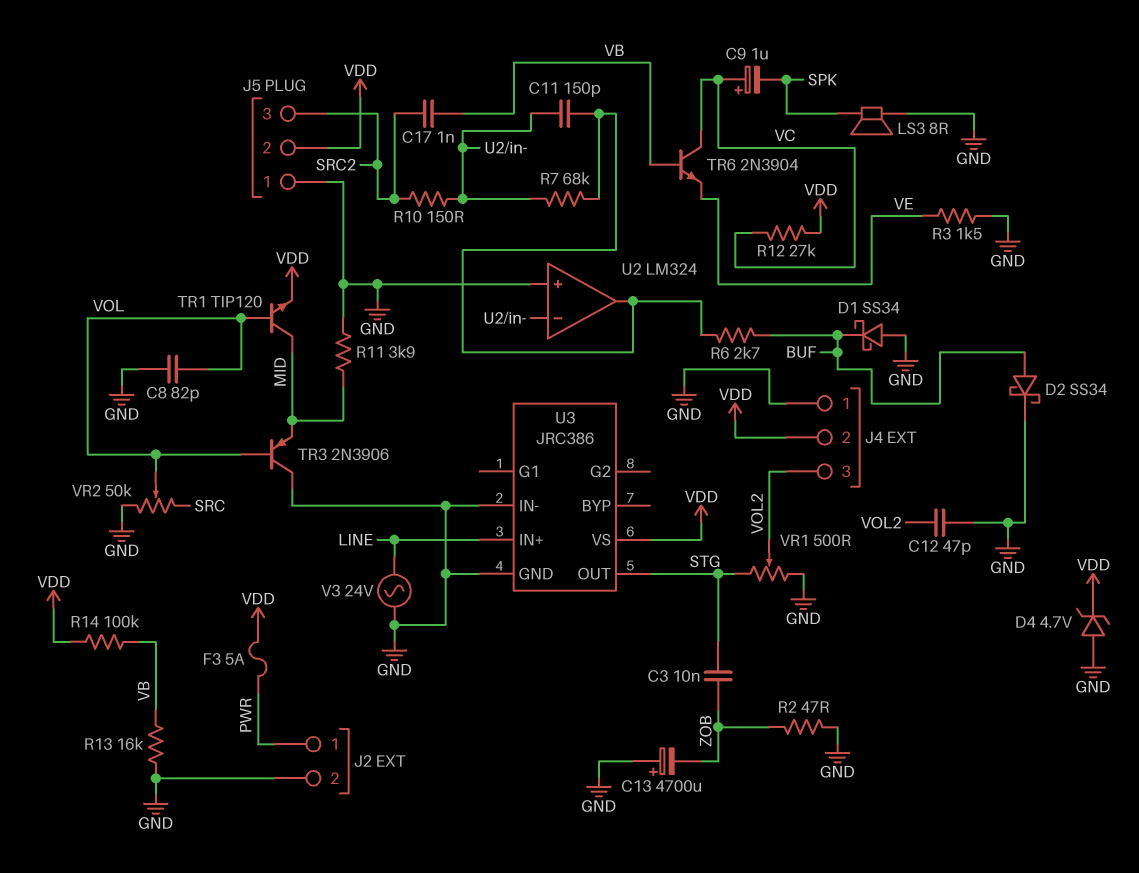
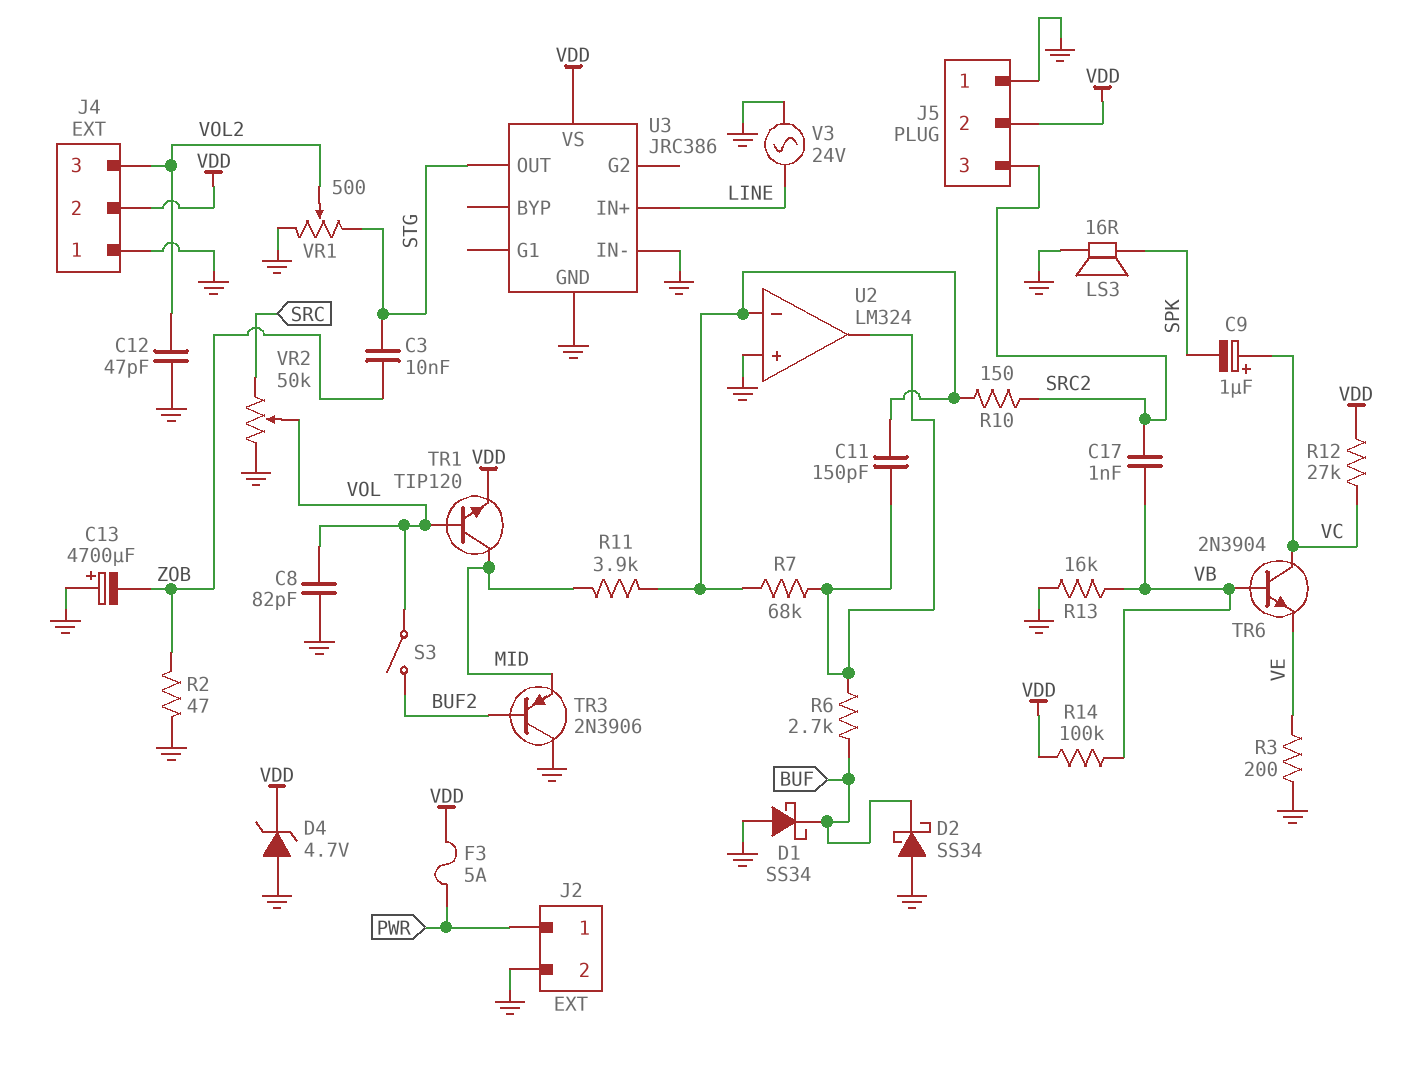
D2: schottky SS34 (A BUF, K GND) -> schottky SS34 (A GND, K BUF)
LS3: speaker 8R (GND, SPK) -> speaker 16R (GND, SPK)
R3: 1.5k (GND, VE) -> 200 (GND, VE)
R11: 3.9k (GND, MID) -> 3.9k (MID, U2/in-)
S3: none -> switch (BUF2, VOL)
TR3: PNP 2N3906 (B VOL, C GND, E MID) -> PNP 2N3906 (B BUF2, C GND, E MID)

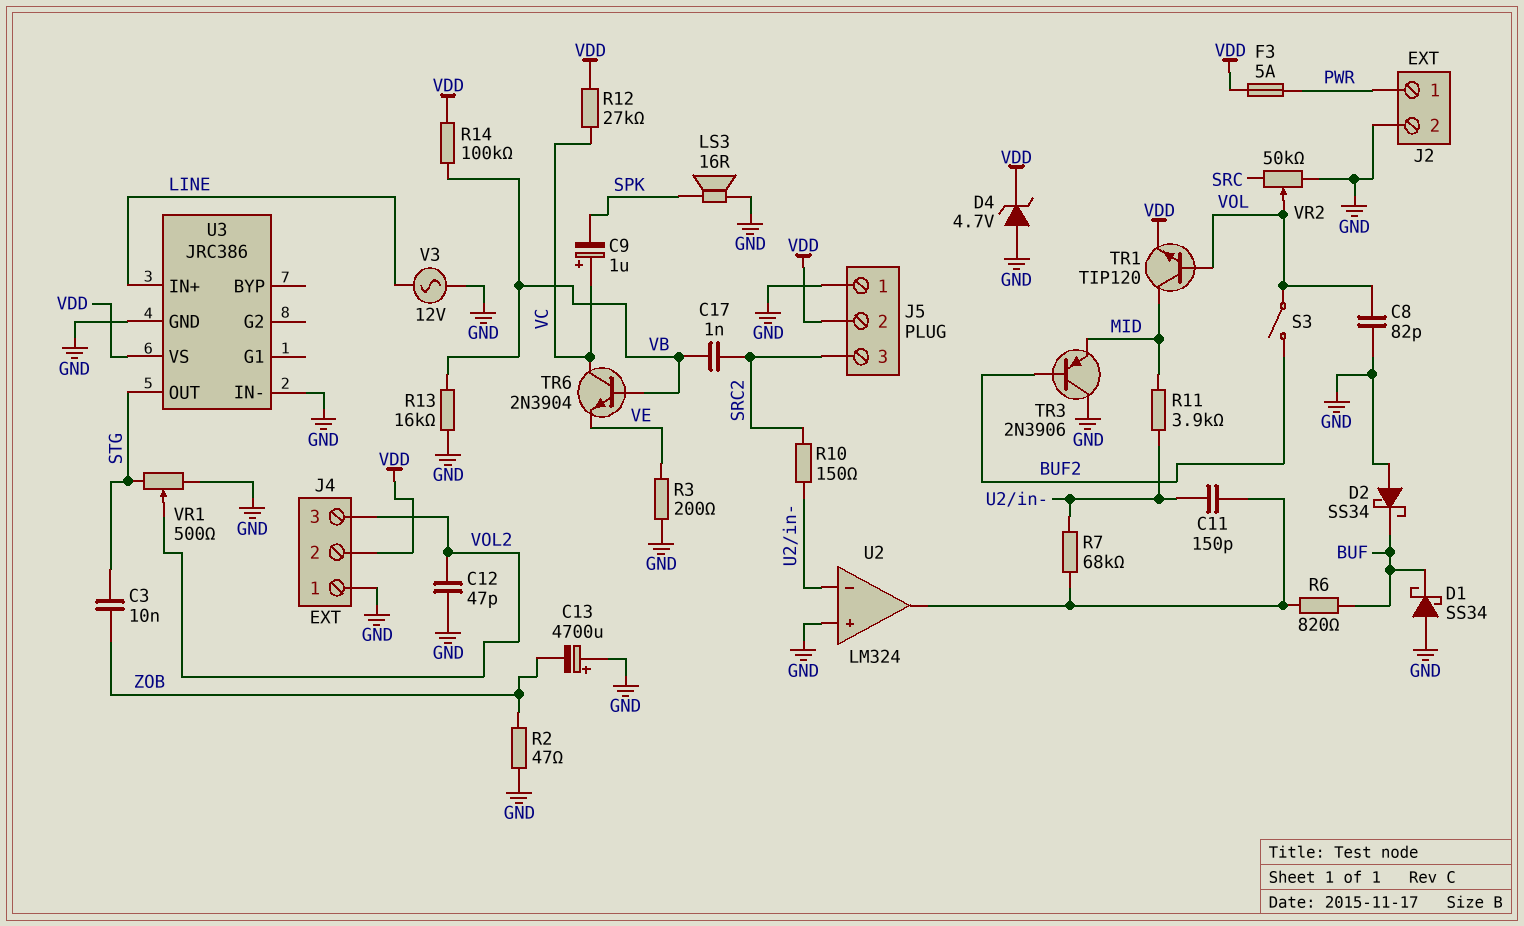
R6: 2.7k (BUF, U2/out) -> 820 (BUF, U2/out)
V3: AC 24V (GND, LINE) -> AC 12V (GND, LINE)

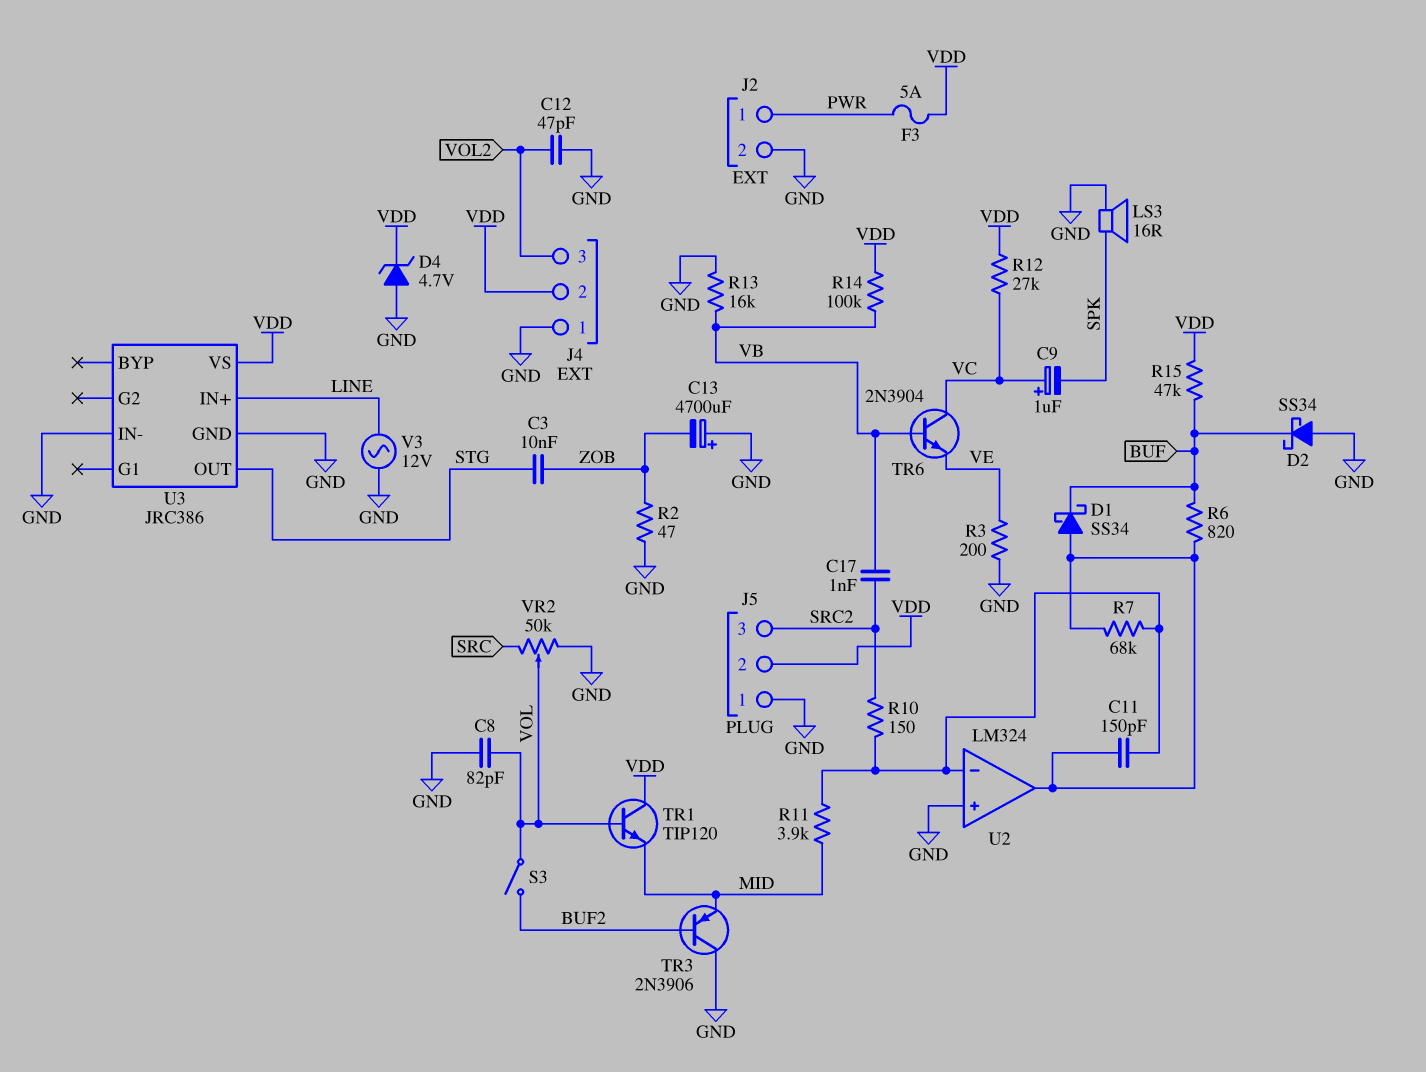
D1: schottky SS34 (A GND, K BUF) -> schottky SS34 (A U2/out, K BUF)
R15: none -> 47k (BUF, VDD)
TR1: NPN TIP120 (B VOL, C MID, E VDD) -> NPN TIP120 (B VOL, C VDD, E MID)
VR1: 500 (GND, STG, wiper VOL2) -> none

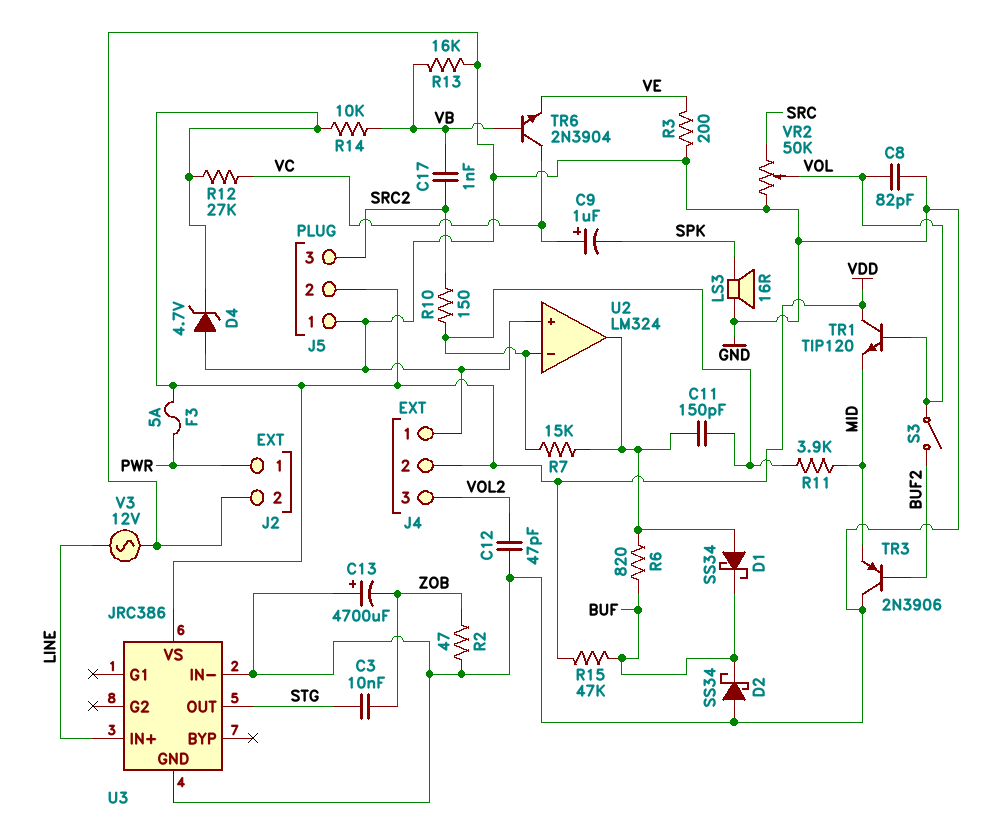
R7: 68k (U2/in-, U2/out) -> 15k (U2/in-, U2/out)
R14: 100k (VB, VDD) -> 10k (VB, VDD)

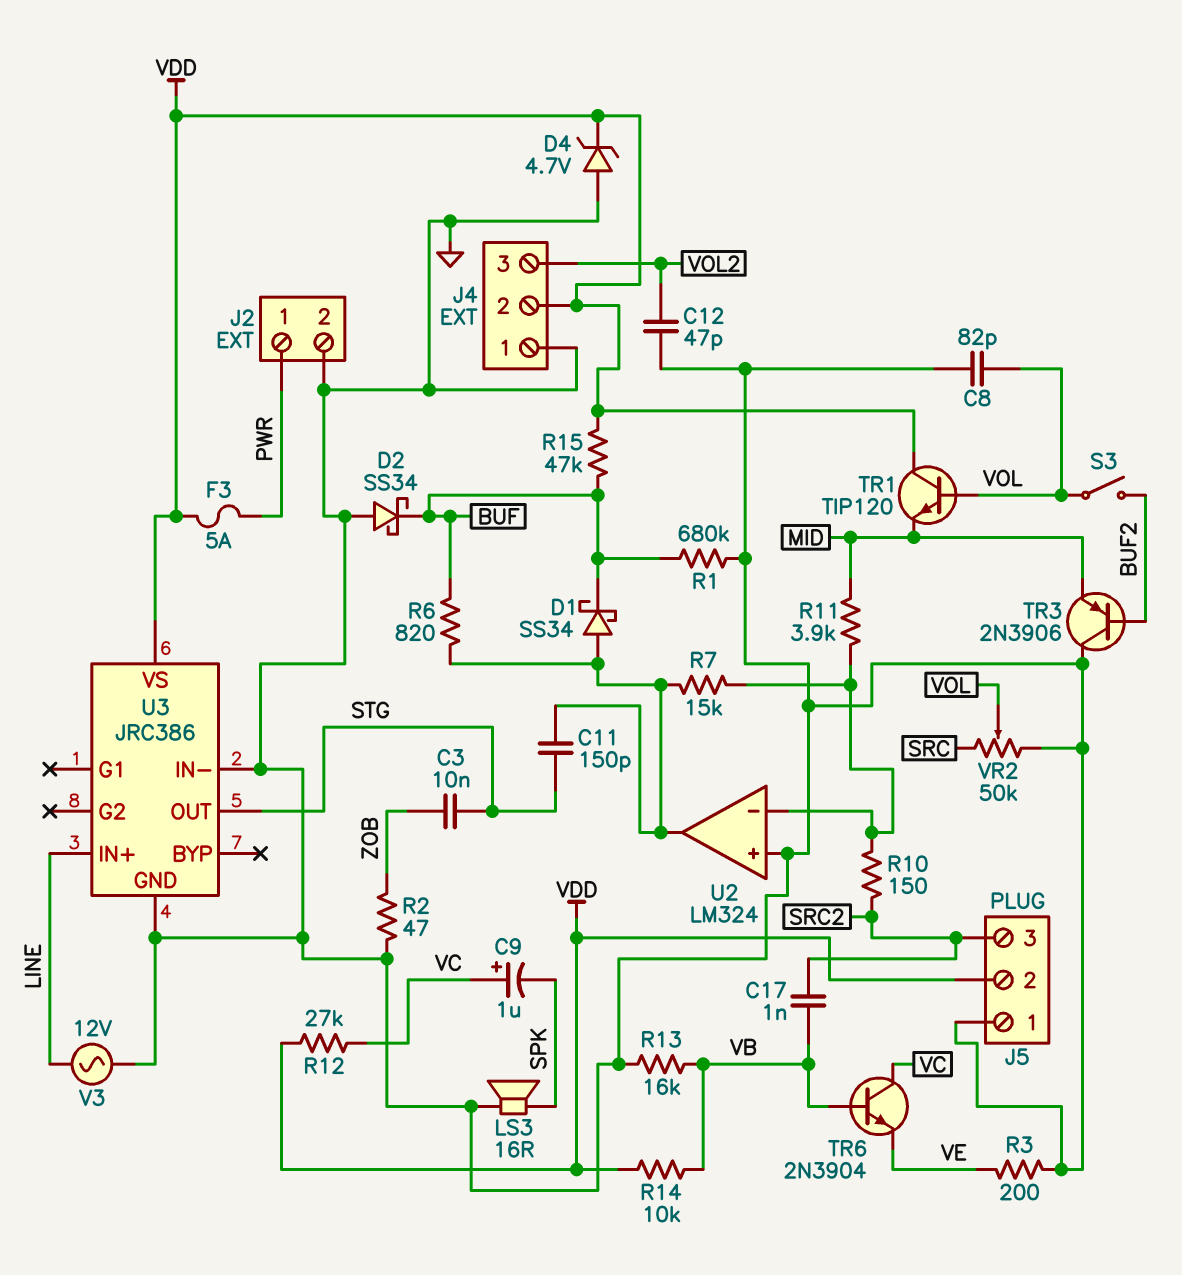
C11: 150pF (U2/in-, U2/out) -> 150pF (STG, U2/out)
C13: 4700uF (plus GND, minus ZOB) -> none
R1: none -> 680k (BUF, GND)

